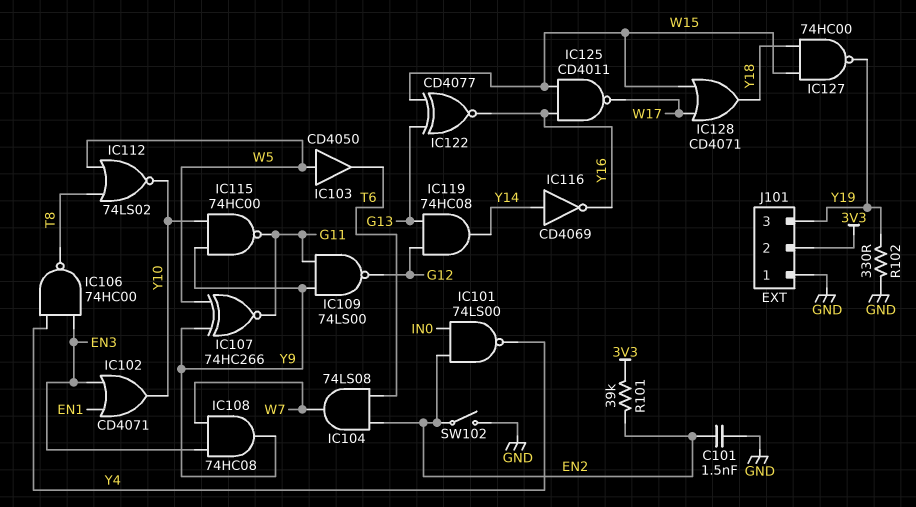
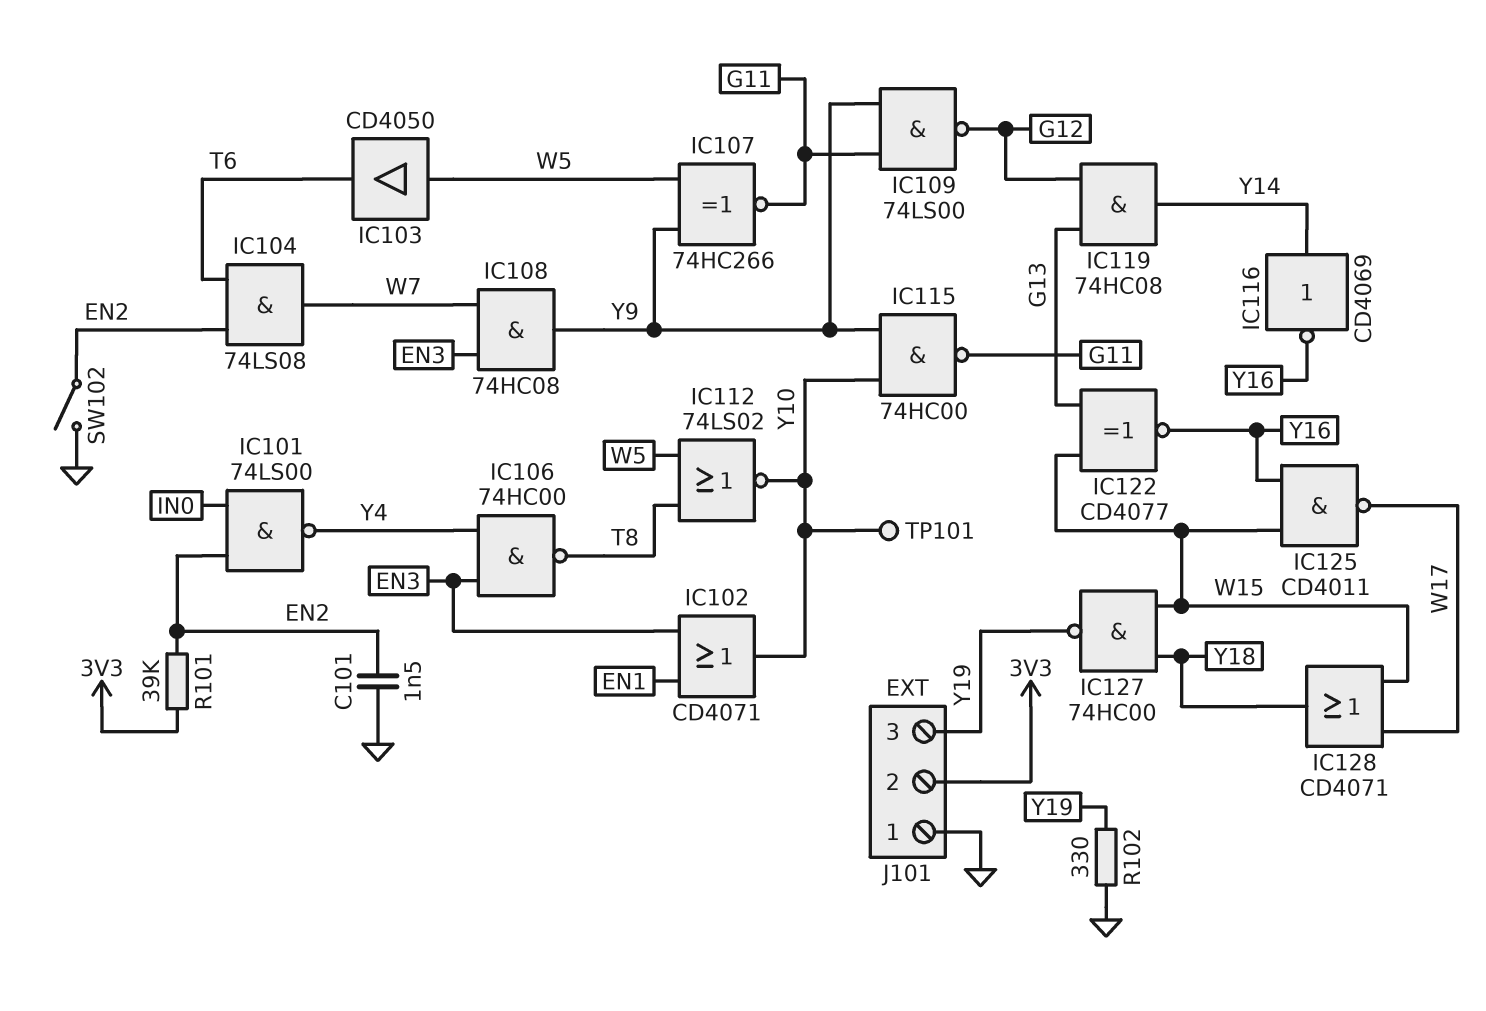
TP101: none -> test point (Y10)

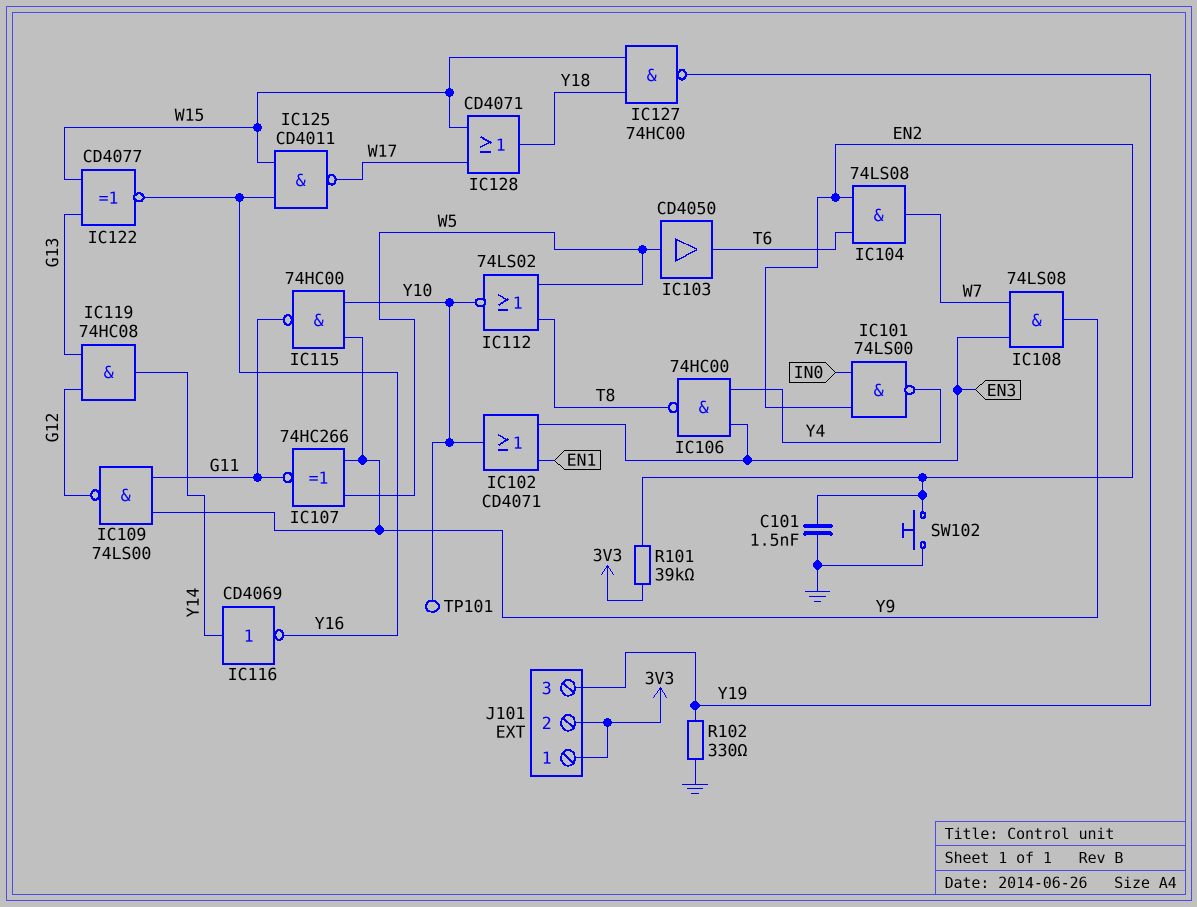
IC108: AND 74HC08 (in EN3, in W7, out Y9) -> AND 74LS08 (in EN3, in W7, out Y9)
J101 pin 1: GND -> 3V3
SW102: switch (EN2, GND) -> button (EN2, GND)

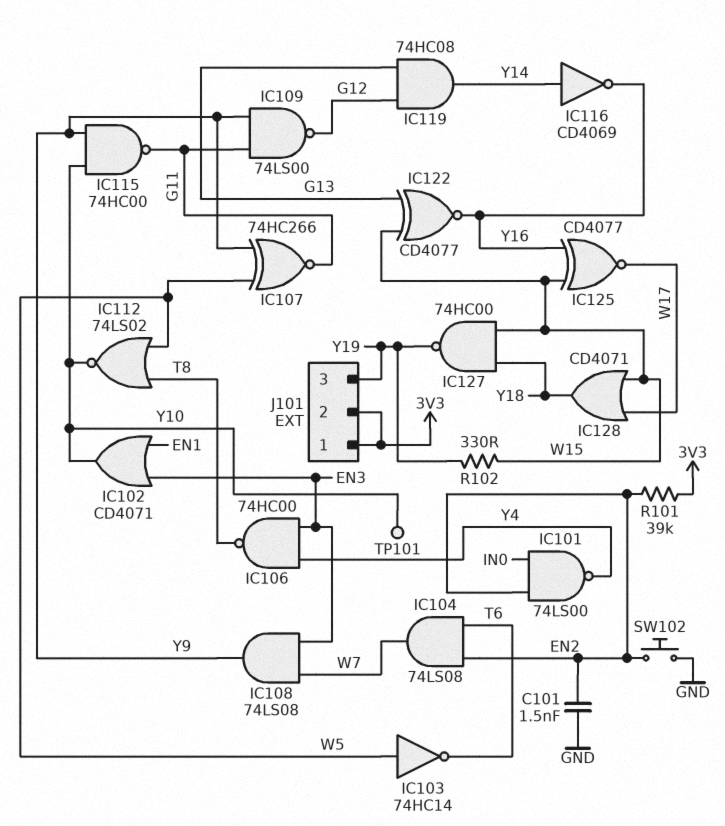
IC103: buffer CD4050 (in W5, out T6) -> NOT 74HC14 (in W5, out T6)
IC125: NAND CD4011 (in W15, in Y16, out W17) -> XNOR CD4077 (in W15, in Y16, out W17)
R102: 330 (GND, Y19) -> 330 (W15, Y19)

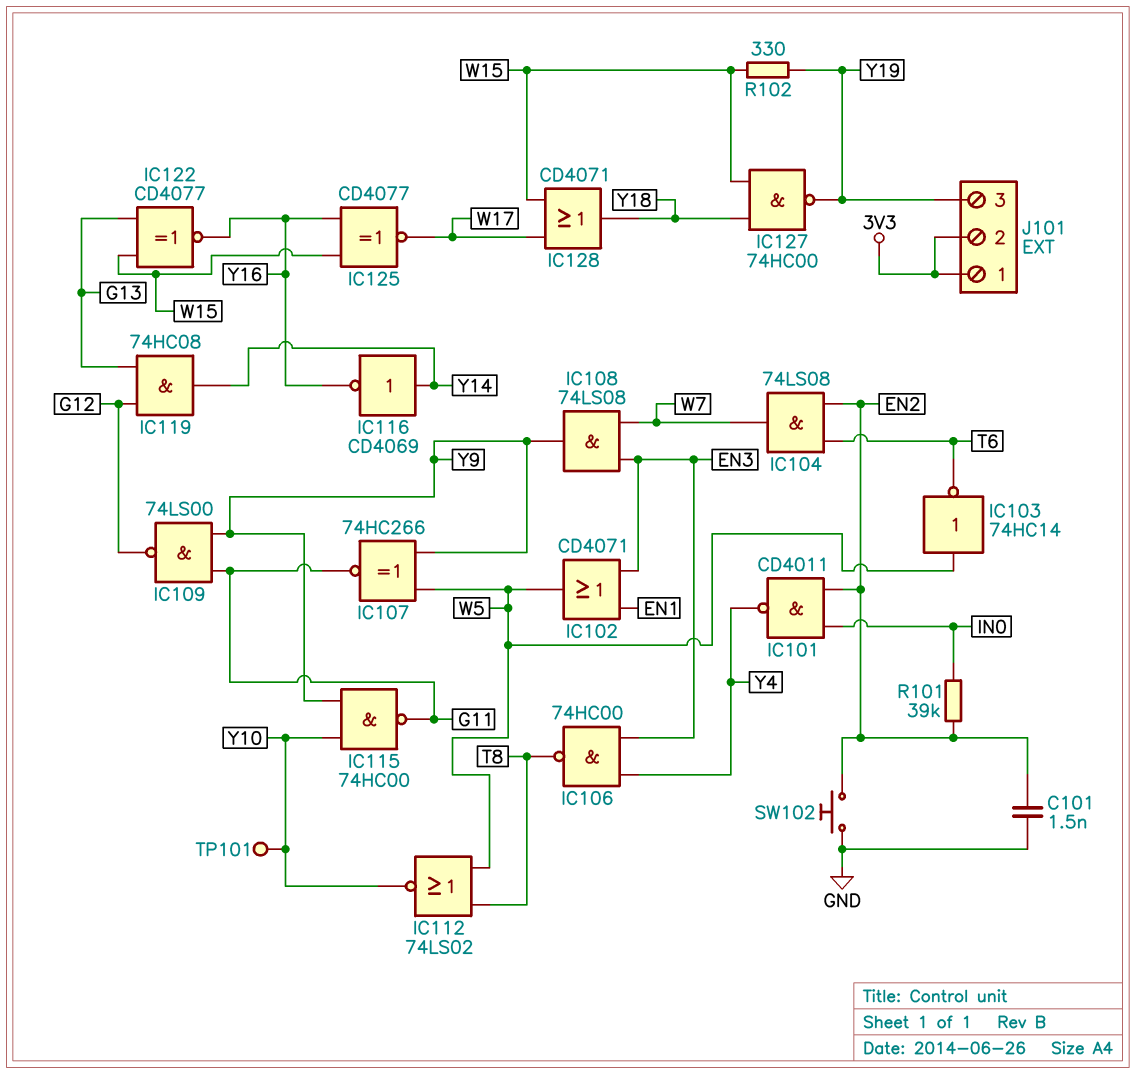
IC101: NAND 74LS00 (in EN2, in IN0, out Y4) -> NAND CD4011 (in EN2, in IN0, out Y4)
IC102: OR CD4071 (in EN1, in EN3, out Y10) -> OR CD4071 (in EN1, in EN3, out W5)
R101: 39k (3V3, EN2) -> 39k (EN2, IN0)

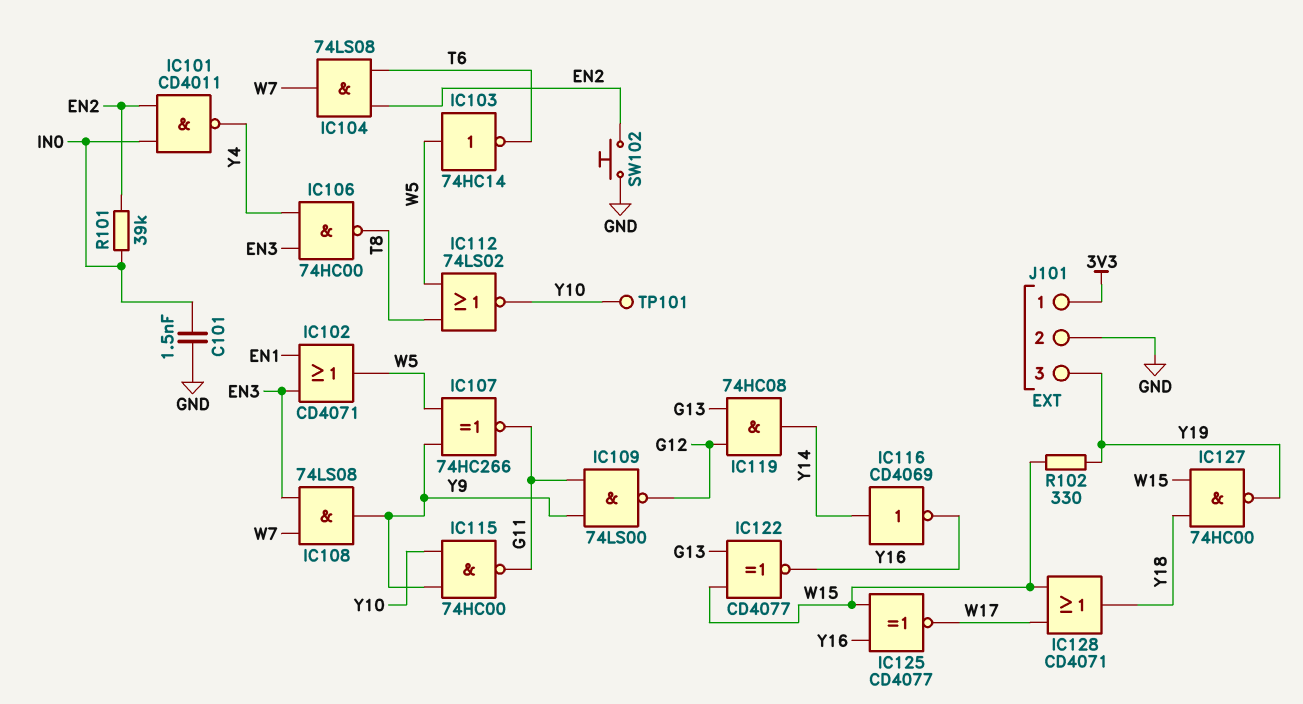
C101: 1.5nF (EN2, GND) -> 1.5nF (GND, IN0)
J101 pin 2: 3V3 -> GND

